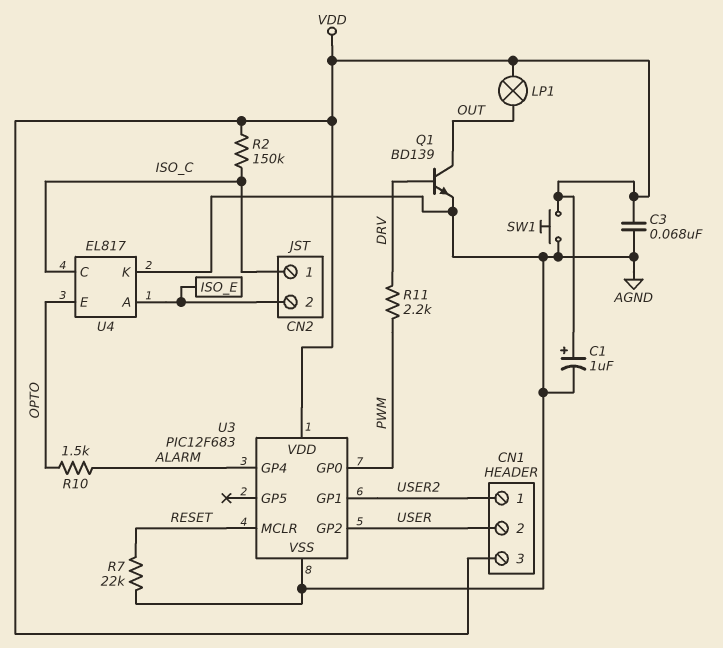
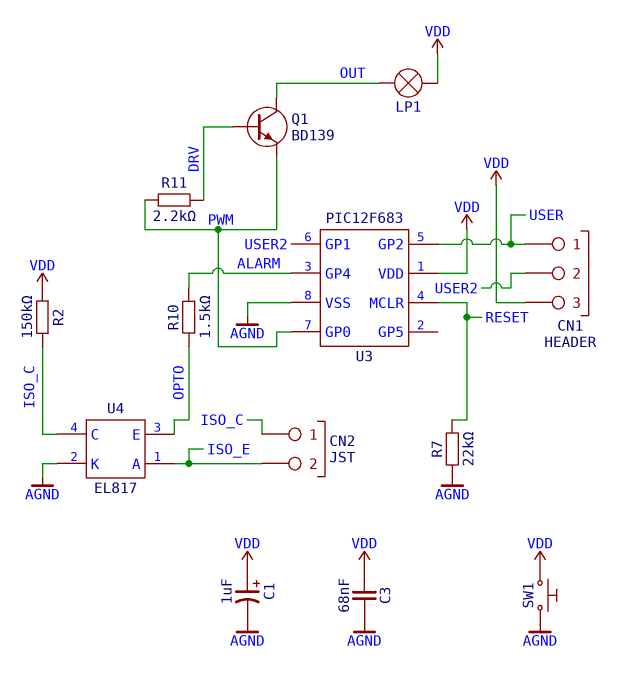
CN1 pin 1: USER2 -> USER
CN1 pin 2: USER -> USER2
Q1: NPN BD139 (B DRV, C OUT, E AGND) -> NPN BD139 (B DRV, C OUT, E PWM)

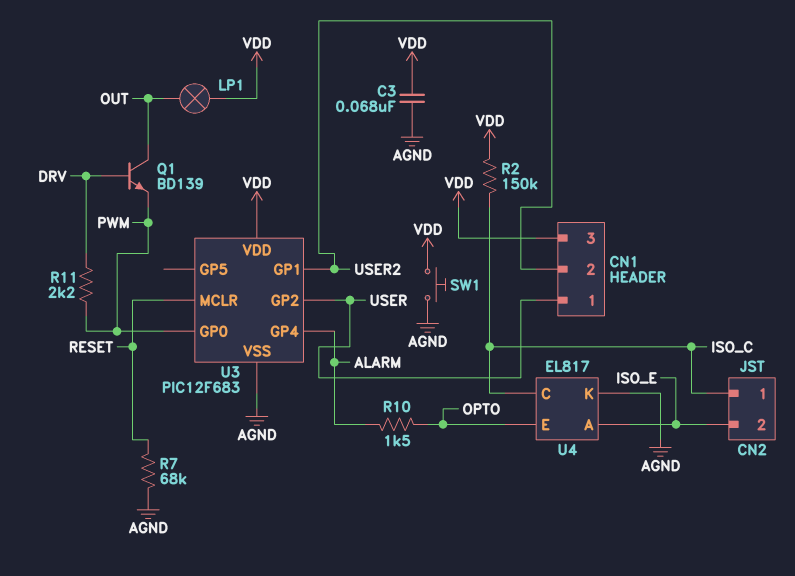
C1: 1uF (plus VDD, minus AGND) -> none
R7: 22k (AGND, RESET) -> 68k (AGND, RESET)

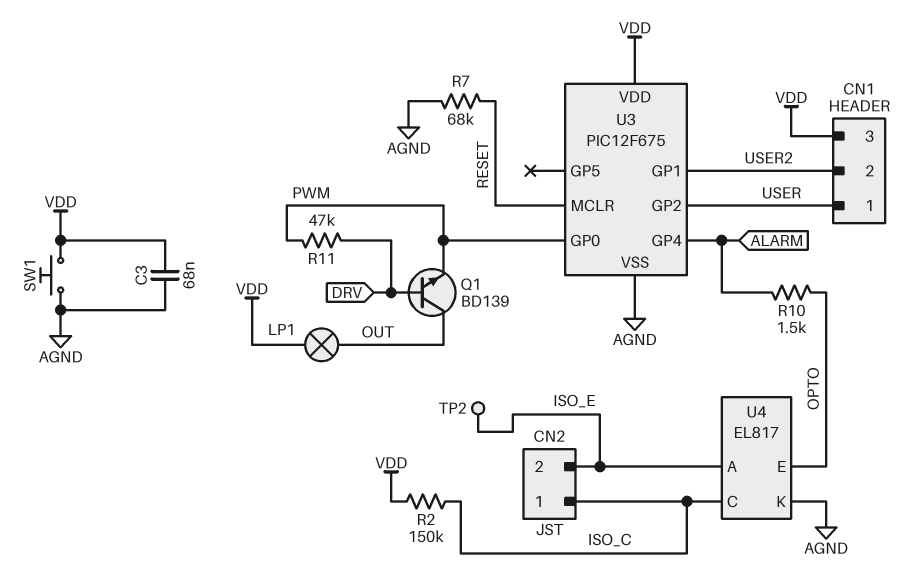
R11: 2.2k (DRV, PWM) -> 47k (DRV, PWM)
TP2: none -> test point (ISO_E)
U3: PIC12F683 -> PIC12F675

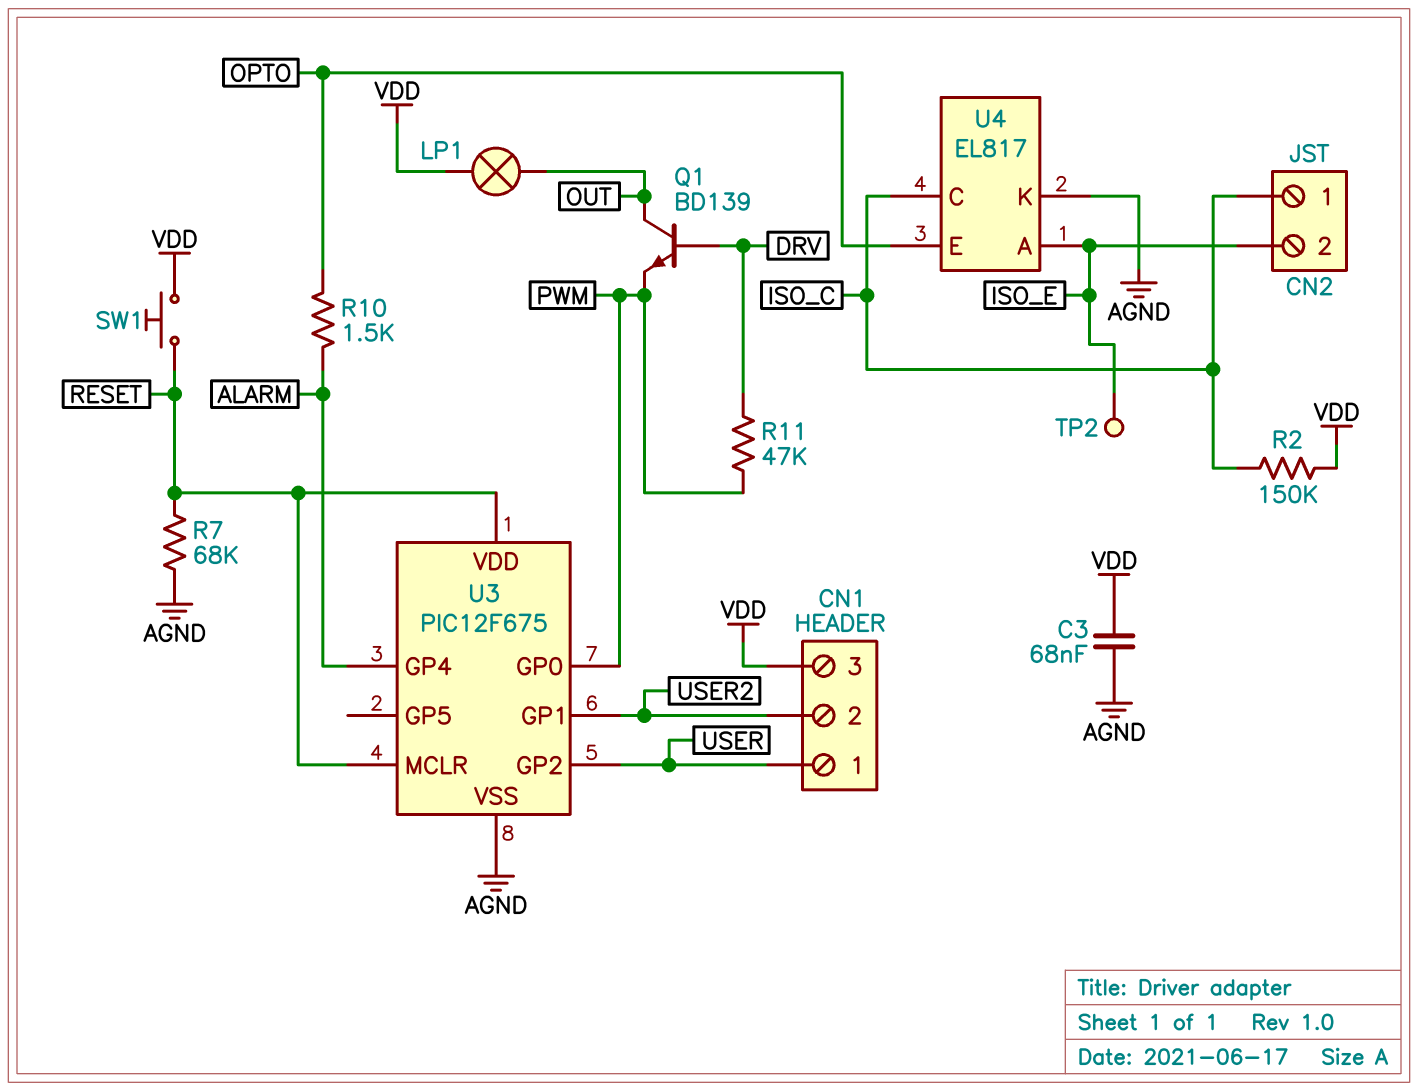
SW1: button (AGND, VDD) -> button (RESET, VDD)
U3 pin VDD: VDD -> RESET

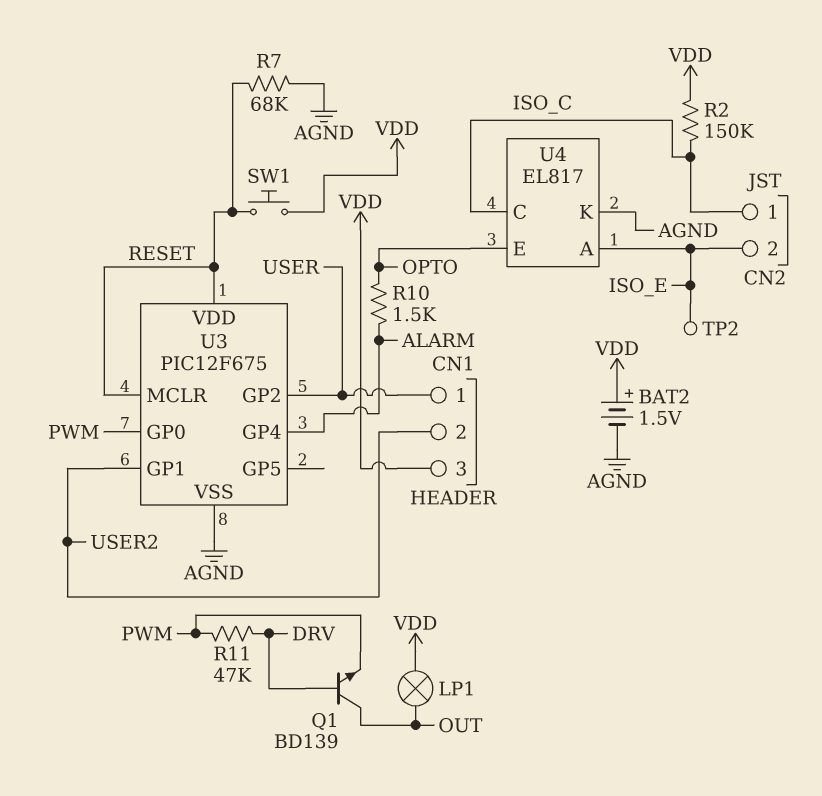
BAT2: none -> 1.5V (plus VDD, minus AGND)
C3: 68nF (AGND, VDD) -> none

